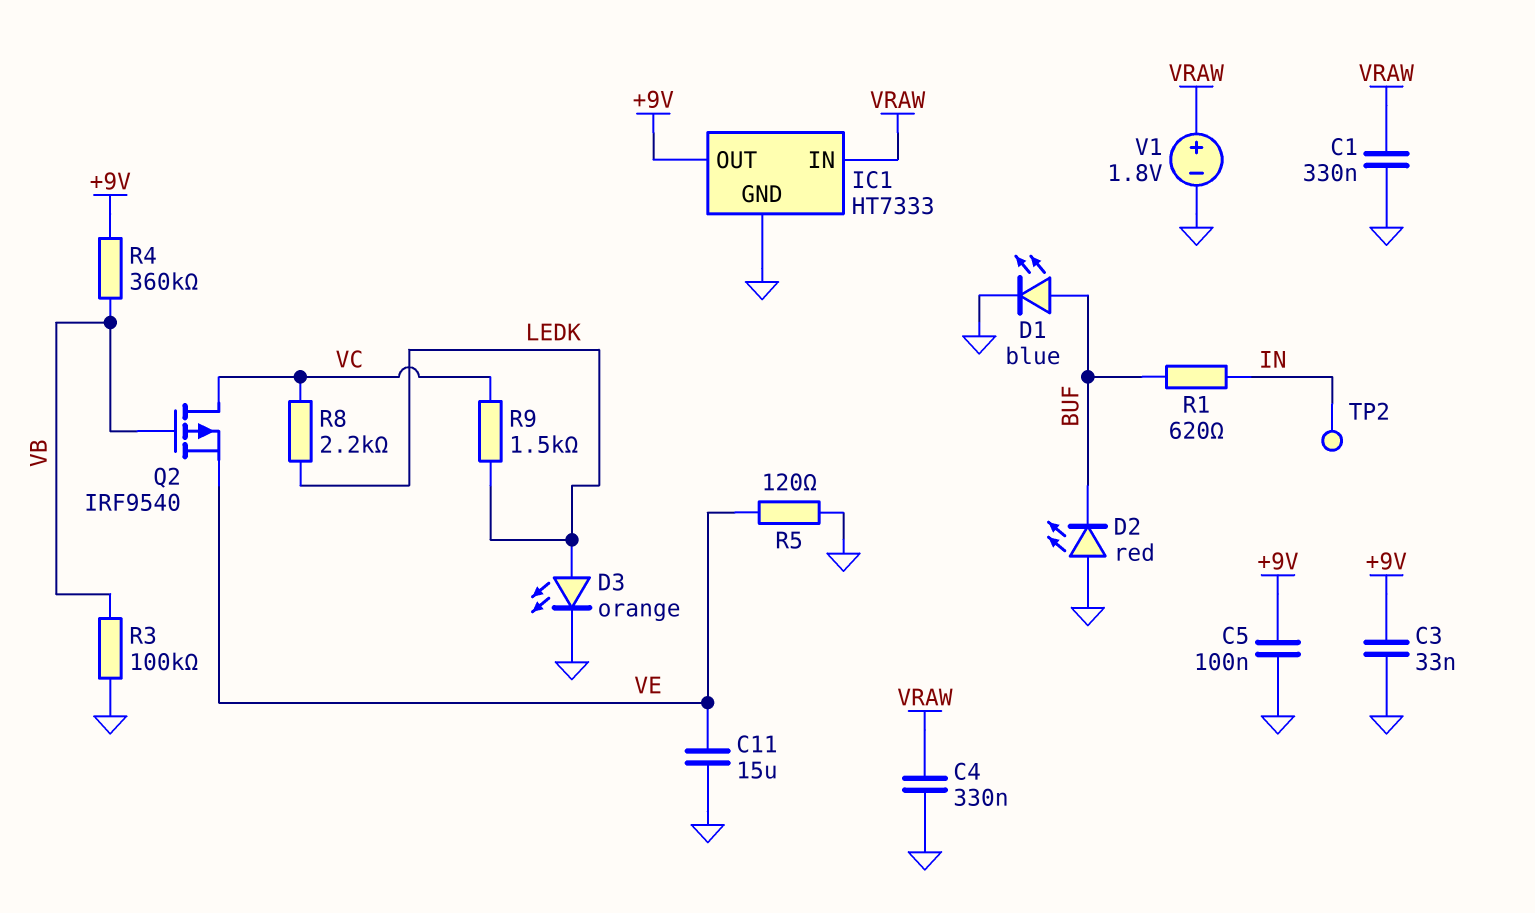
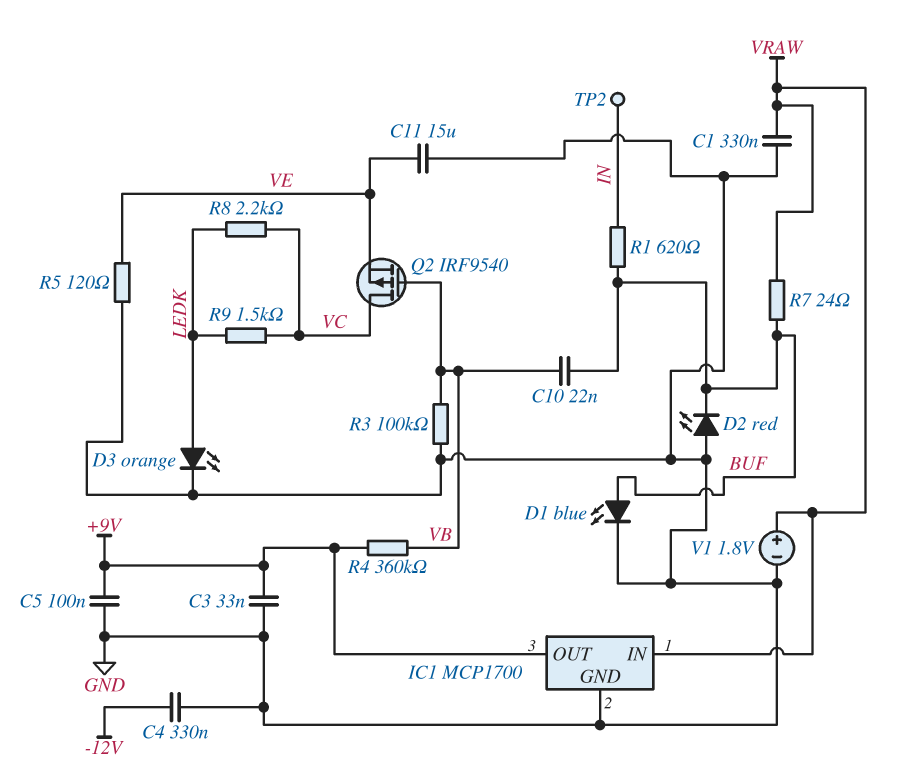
C4: 330nF (GND, VRAW) -> 330nF (-12V, GND)
C10: none -> 22nF (BUF, VB)
IC1: HT7333 -> MCP1700
R7: none -> 24 (BUF, VRAW)

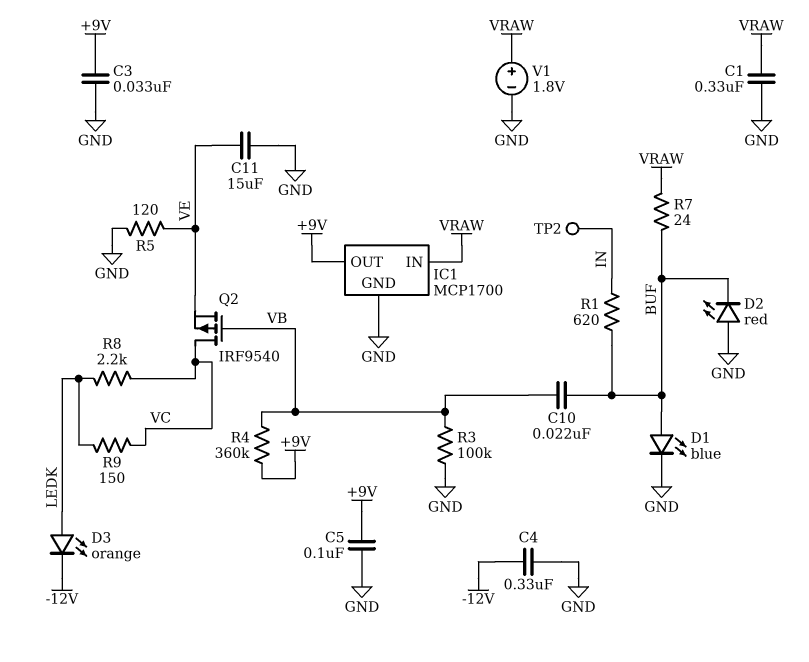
D3: LED orange (A LEDK, K GND) -> LED orange (A LEDK, K -12V)
R9: 1.5k (LEDK, VC) -> 150 (LEDK, VC)

